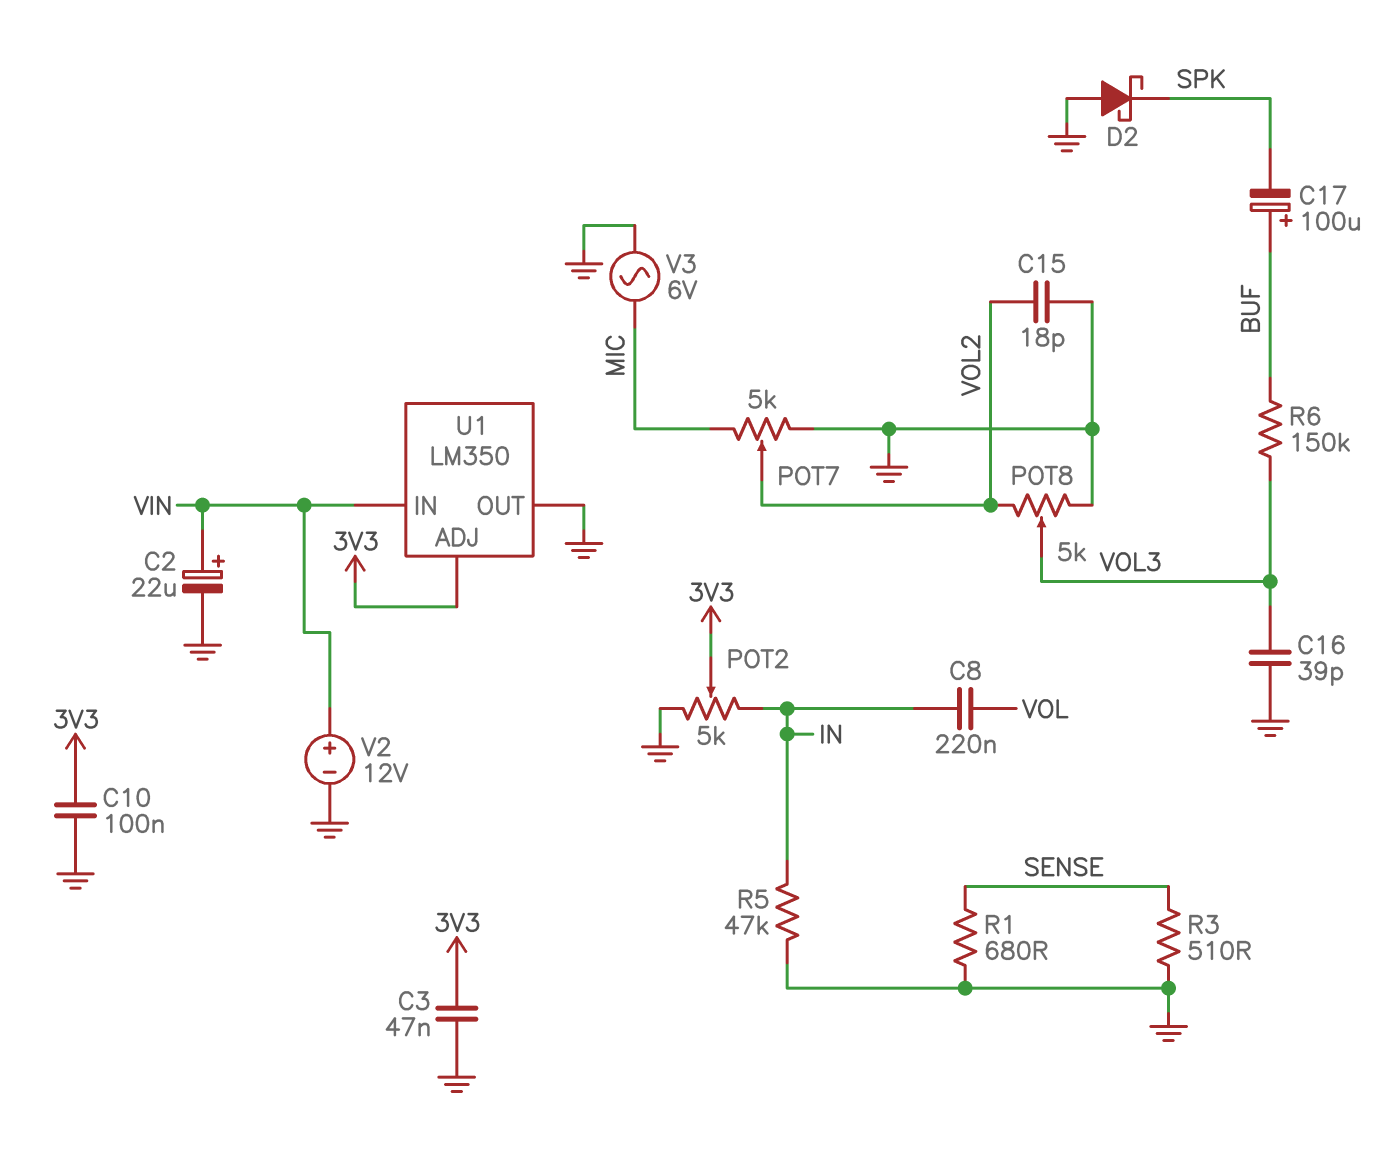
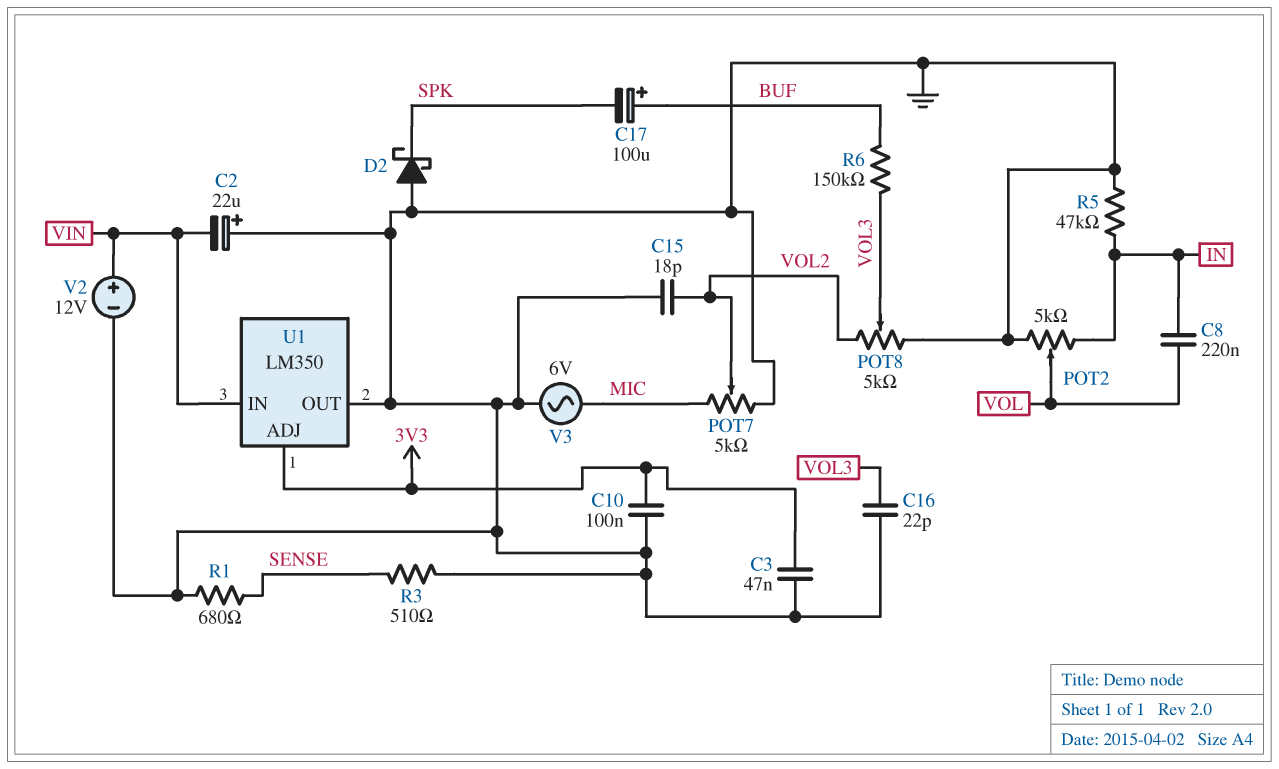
C2: 22uF (plus VIN, minus GND) -> 22uF (plus GND, minus VIN)
C16: 39pF (GND, VOL3) -> 22pF (GND, VOL3)
POT2: 5k (GND, IN, wiper 3V3) -> 5k (GND, IN, wiper VOL)

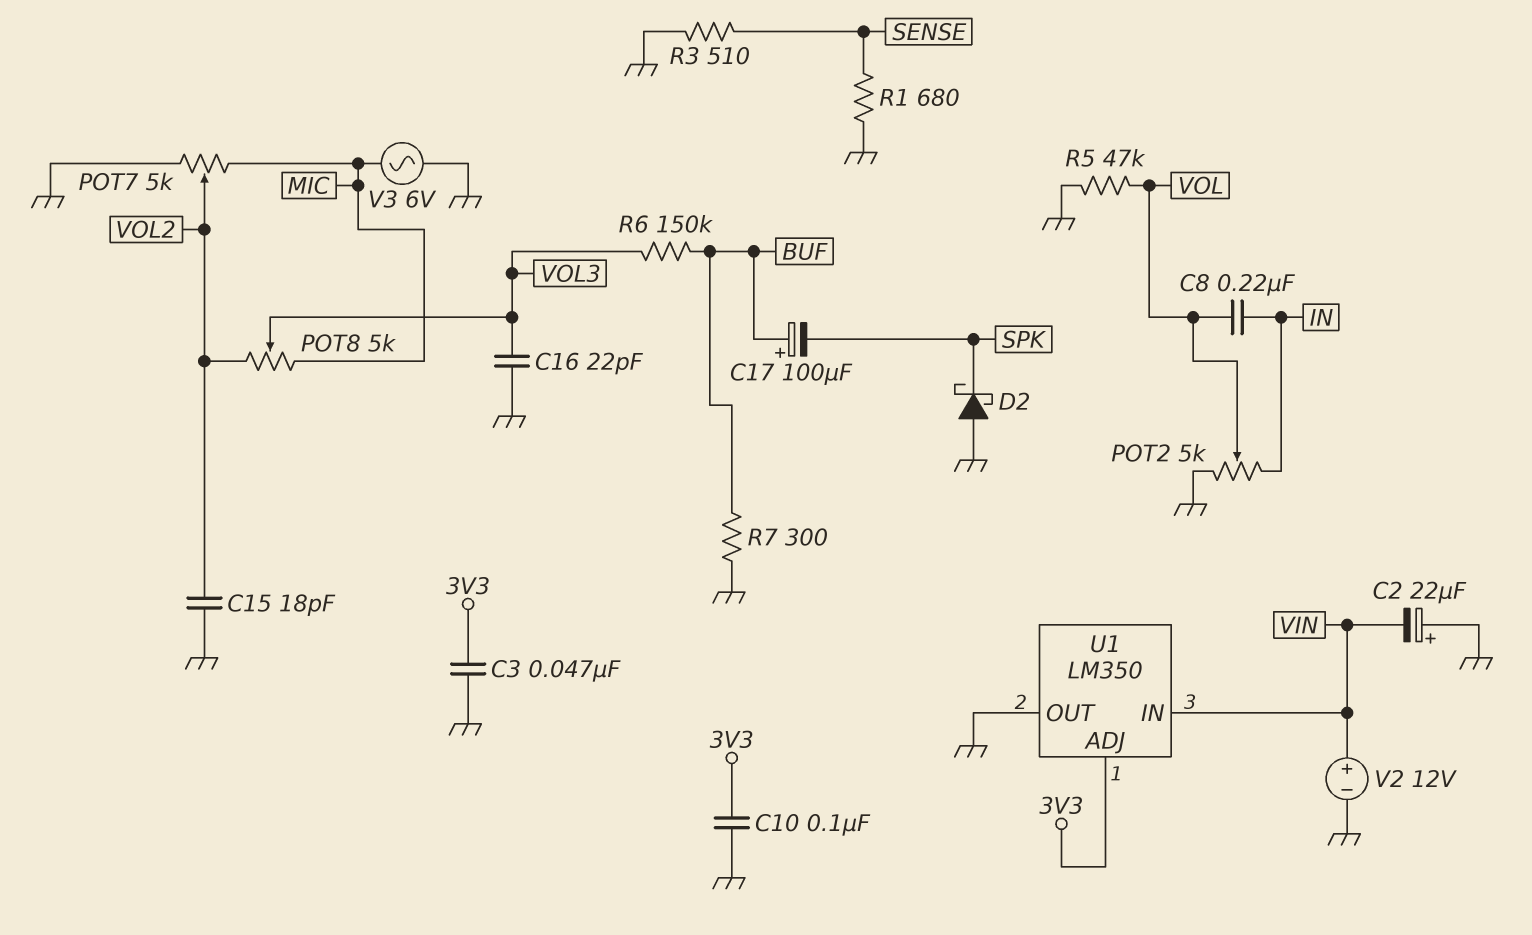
POT8: 5k (GND, VOL2, wiper VOL3) -> 5k (MIC, VOL2, wiper VOL3)
R5: 47k (GND, IN) -> 47k (GND, VOL)
R7: none -> 300 (BUF, GND)

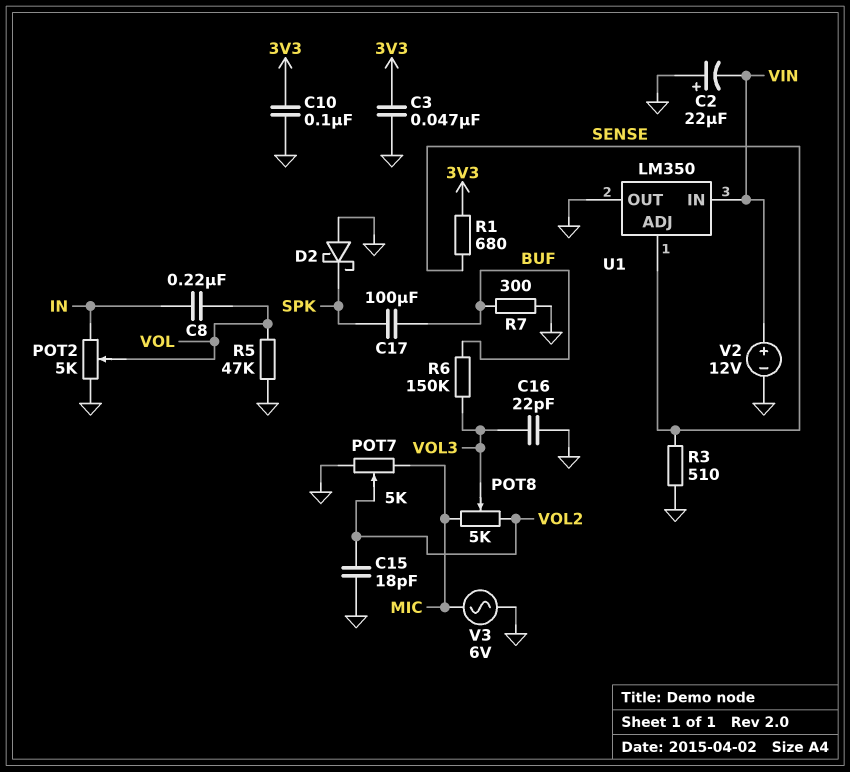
C17: 100uF (plus BUF, minus SPK) -> 100uF (BUF, SPK)
R1: 680 (GND, SENSE) -> 680 (3V3, SENSE)
U1 pin ADJ: 3V3 -> SENSE

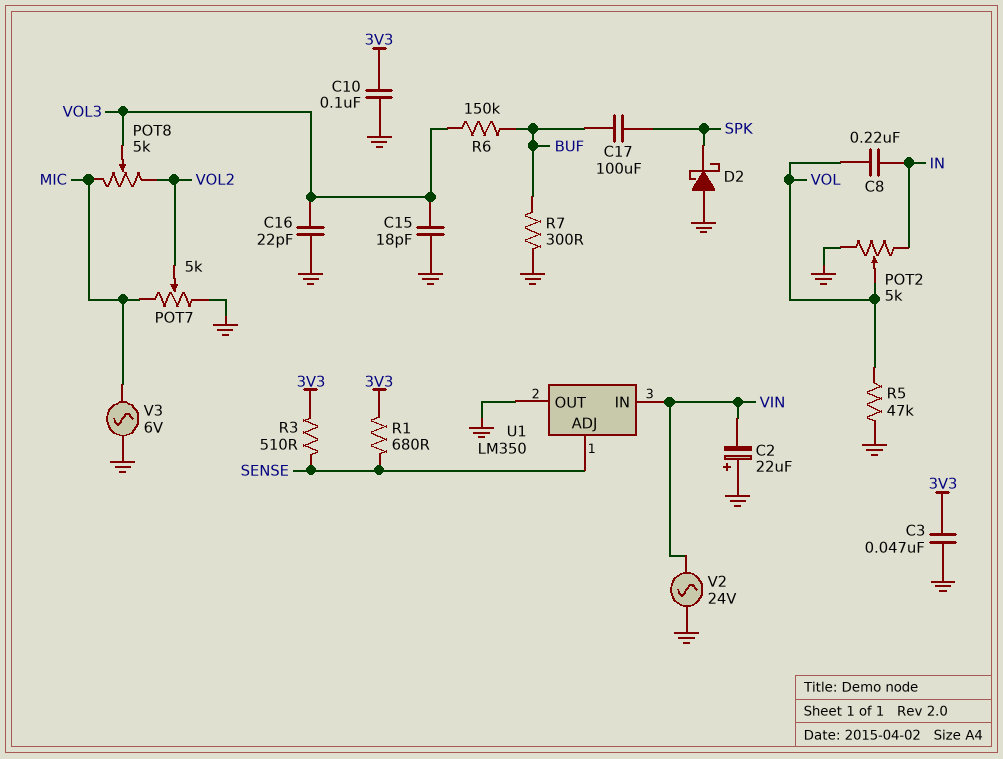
C15: 18pF (GND, VOL2) -> 18pF (GND, VOL3)
R3: 510 (GND, SENSE) -> 510 (3V3, SENSE)
V2: 12V (plus VIN, minus GND) -> AC 24V (GND, VIN)

